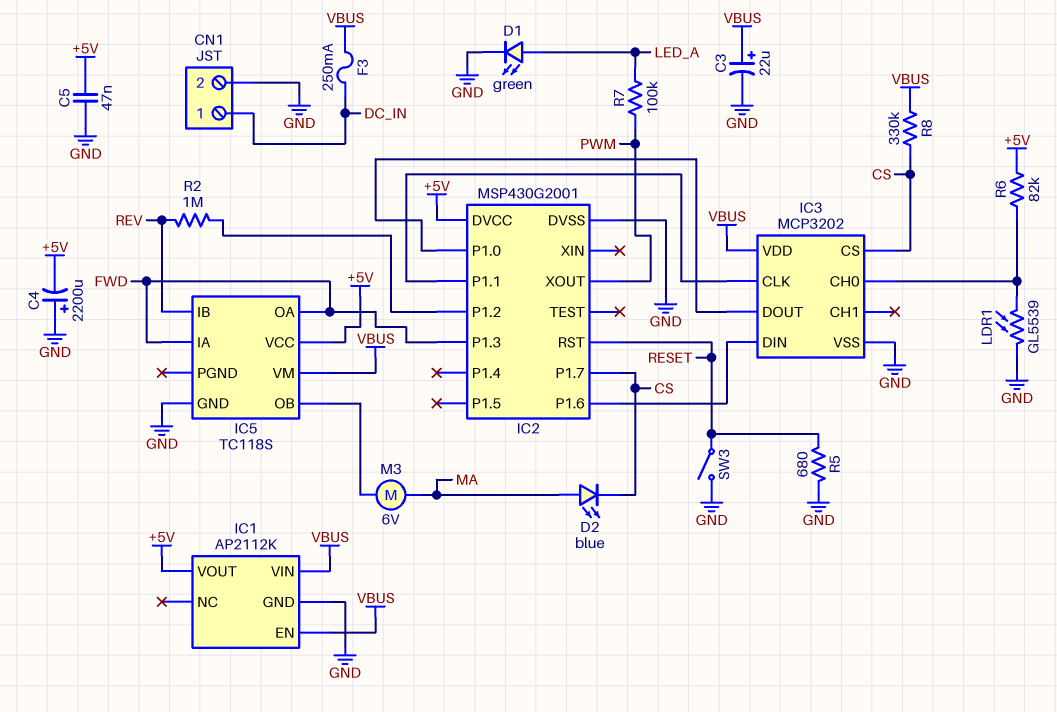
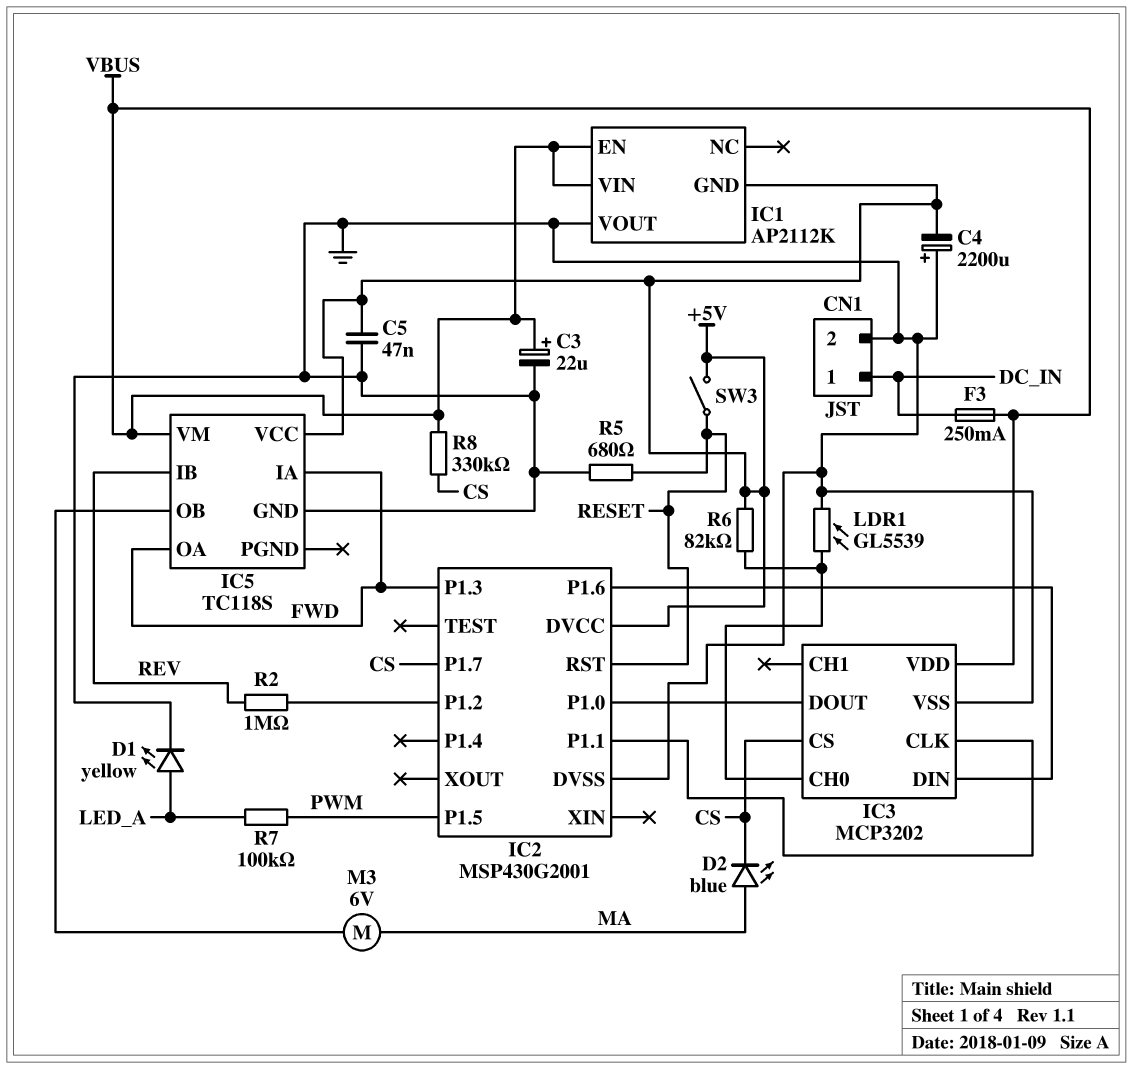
D1: LED green (A LED_A, K GND) -> LED yellow (A LED_A, K GND)
IC1 pin GND: GND -> +5V
IC1 pin VOUT: +5V -> GND
IC2 pin P1.5: none -> PWM
IC2 pin XOUT: PWM -> none
SW3: switch (GND, RESET) -> switch (+5V, RESET)

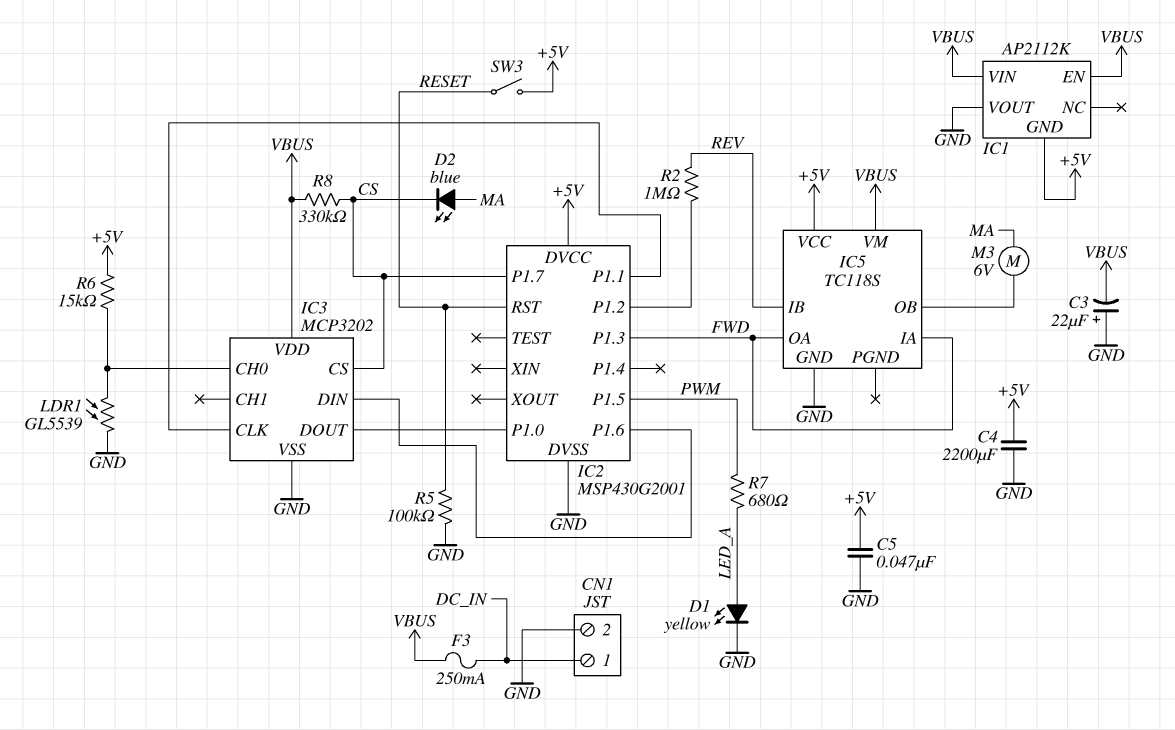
C3: 22uF (plus VBUS, minus GND) -> 22uF (plus GND, minus VBUS)
C4: 2200uF (plus GND, minus +5V) -> 2200uF (+5V, GND)
R5: 680 (GND, RESET) -> 100k (GND, RESET)
R6: 82k (+5V, IC3/CH0) -> 15k (+5V, IC3/CH0)
R7: 100k (LED_A, PWM) -> 680 (LED_A, PWM)

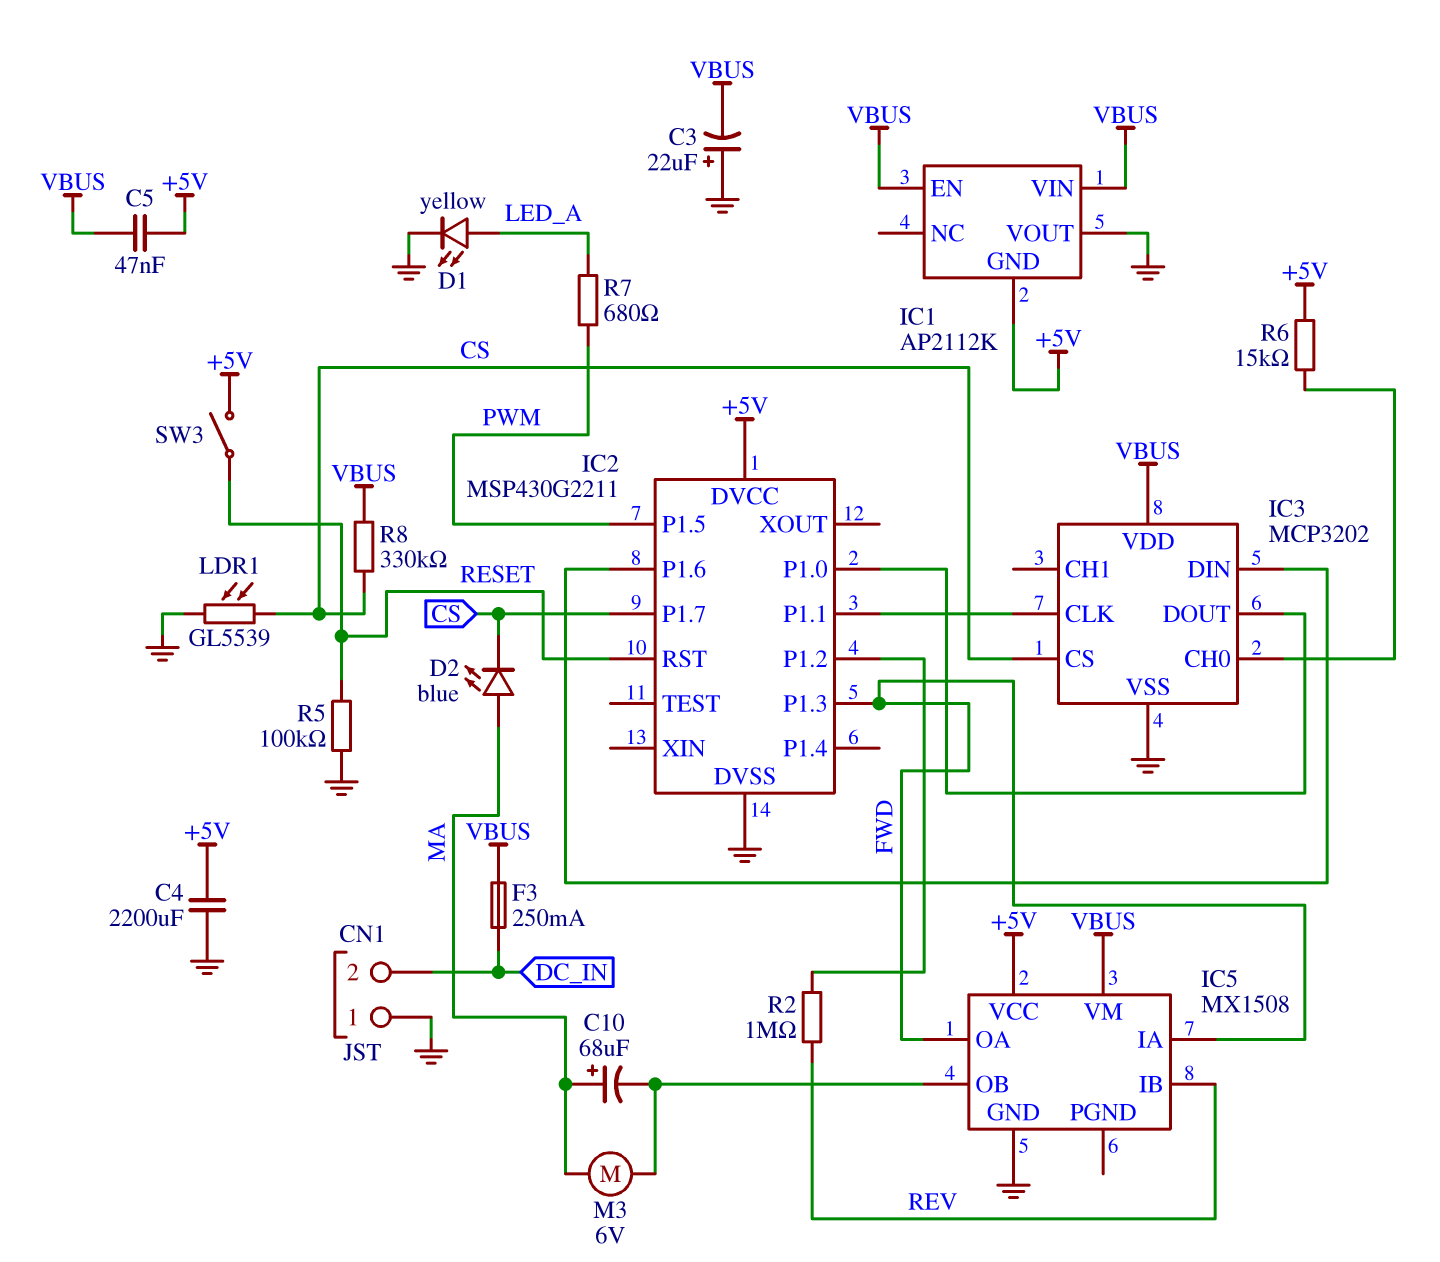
C5: 47nF (+5V, GND) -> 47nF (+5V, VBUS)
C10: none -> 68uF (plus MA, minus IC5/OB)
CN1 pin 1: DC_IN -> GND
CN1 pin 2: GND -> DC_IN
IC2: MSP430G2001 -> MSP430G2211
IC5: TC118S -> MX1508
LDR1: GL5539 (GND, IC3/CH0) -> GL5539 (CS, GND)

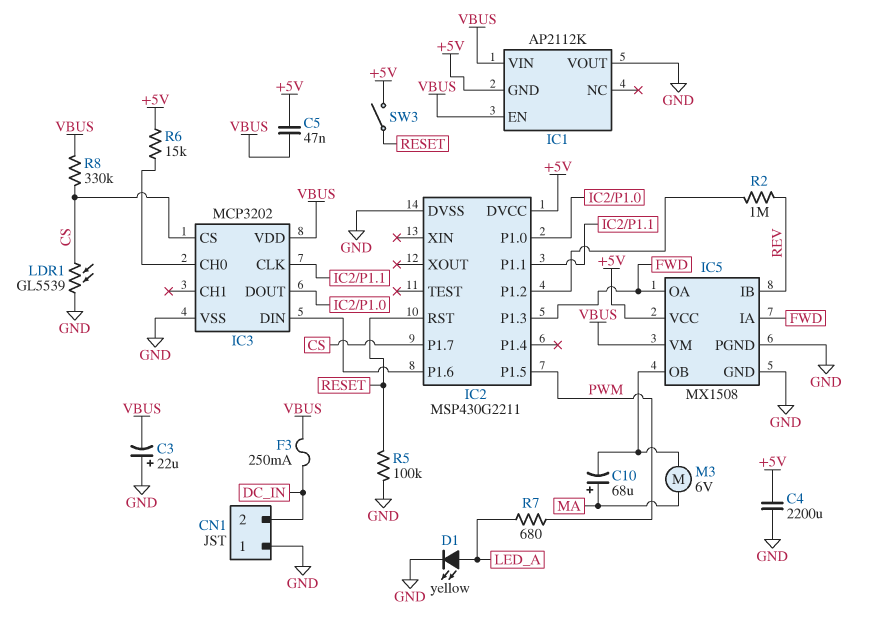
D2: LED blue (A MA, K CS) -> none
IC5 pin PGND: none -> GND

